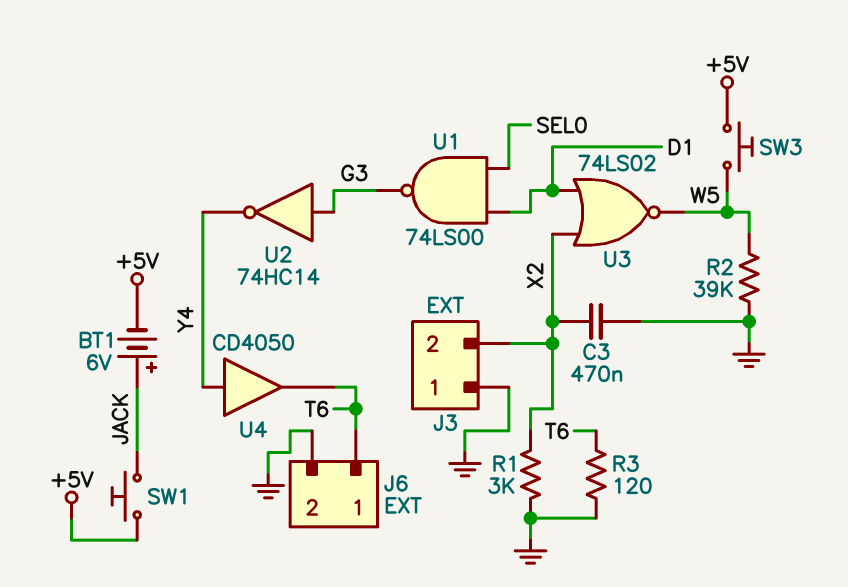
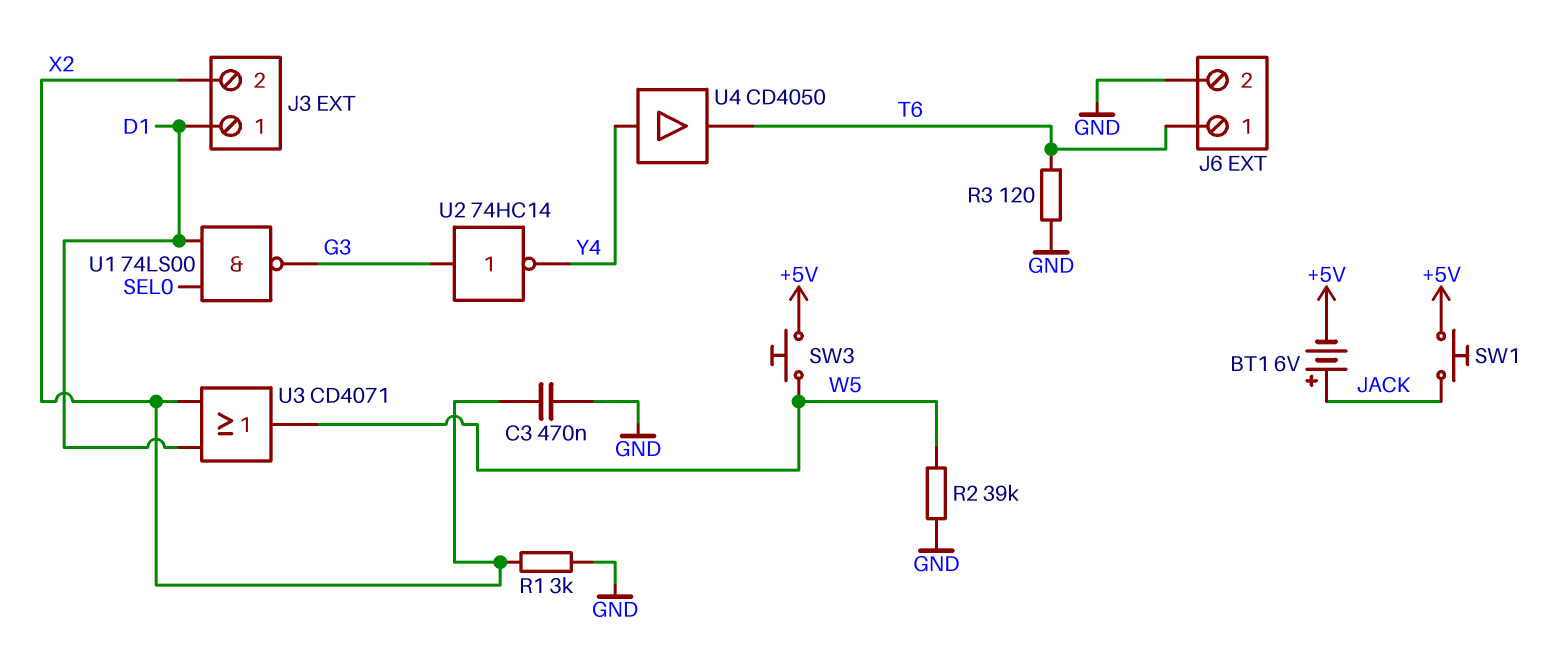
J3 pin 1: GND -> D1
U3: NOR 74LS02 (in D1, in X2, out W5) -> OR CD4071 (in D1, in X2, out W5)

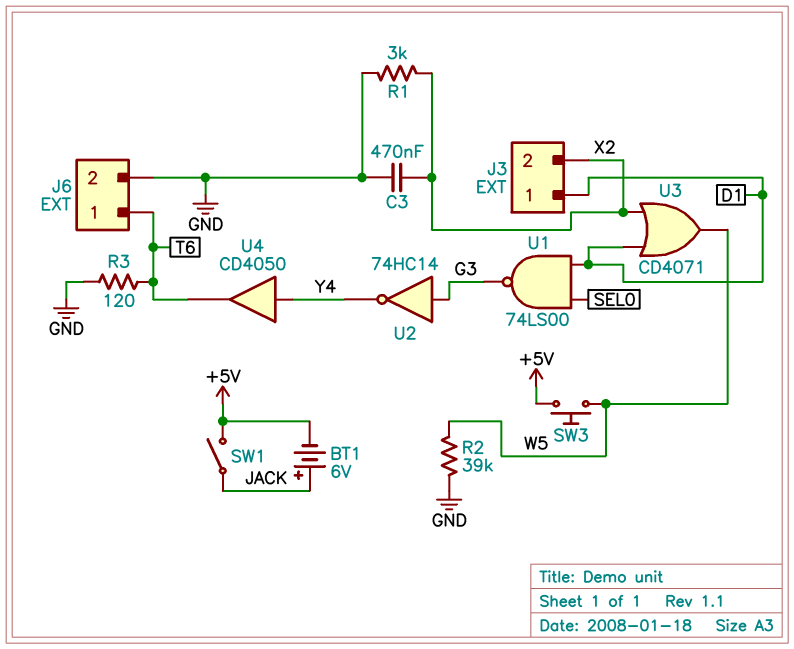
SW1: button (+5V, JACK) -> switch (+5V, JACK)

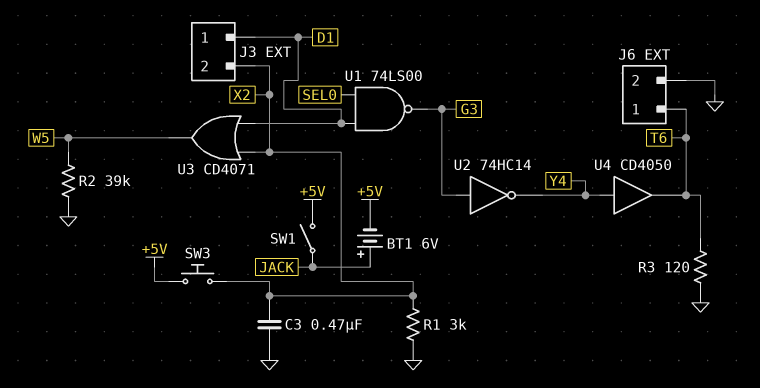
SW3: button (+5V, W5) -> button (+5V, X2)

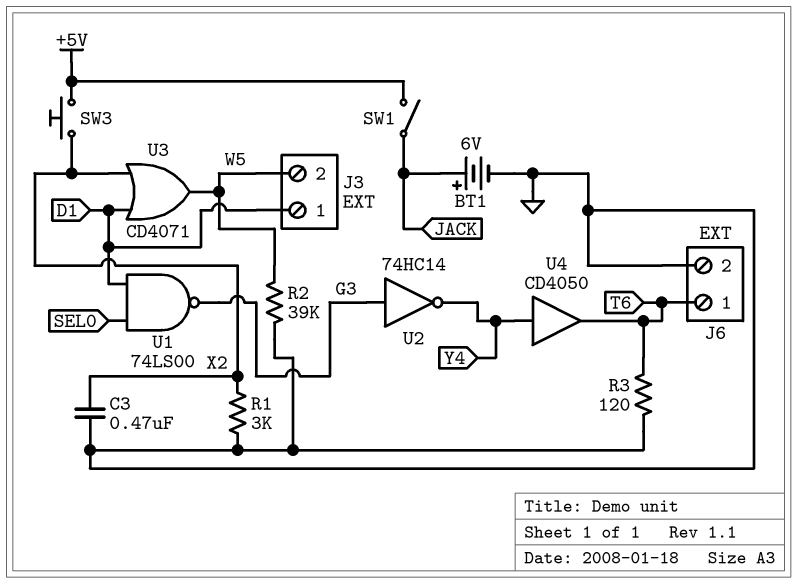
BT1: 6V (plus JACK, minus +5V) -> 6V (plus JACK, minus GND)
J3 pin 2: X2 -> W5

